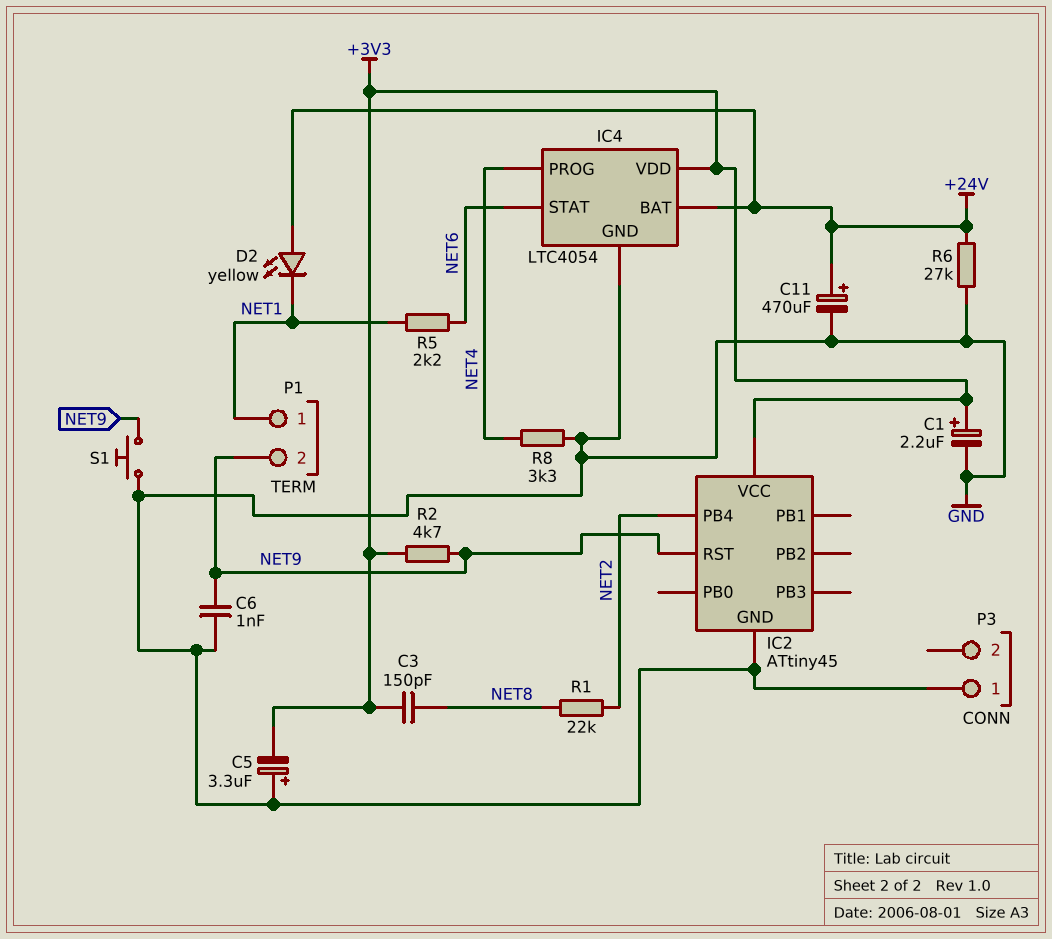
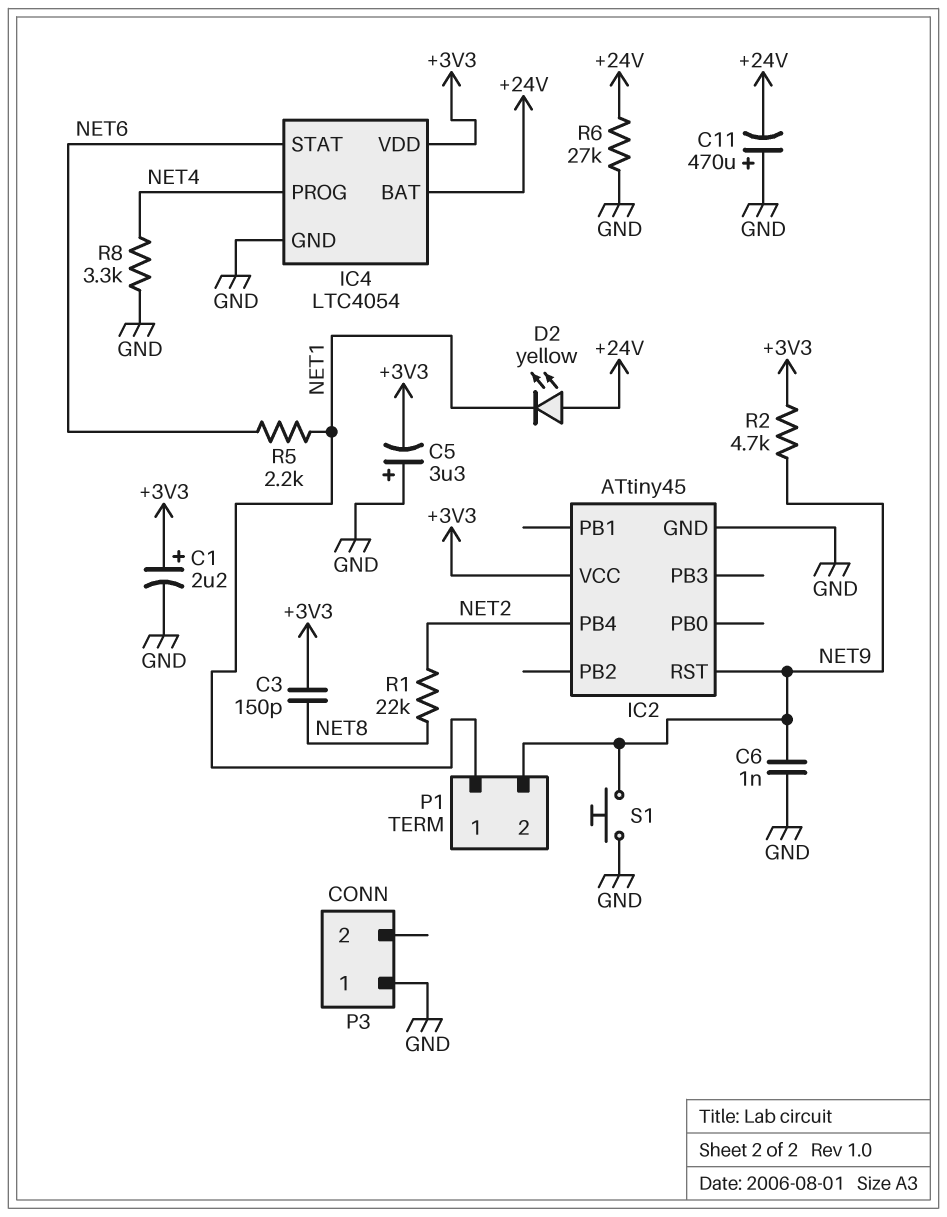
C11: 470uF (plus +24V, minus GND) -> 470uF (plus GND, minus +24V)

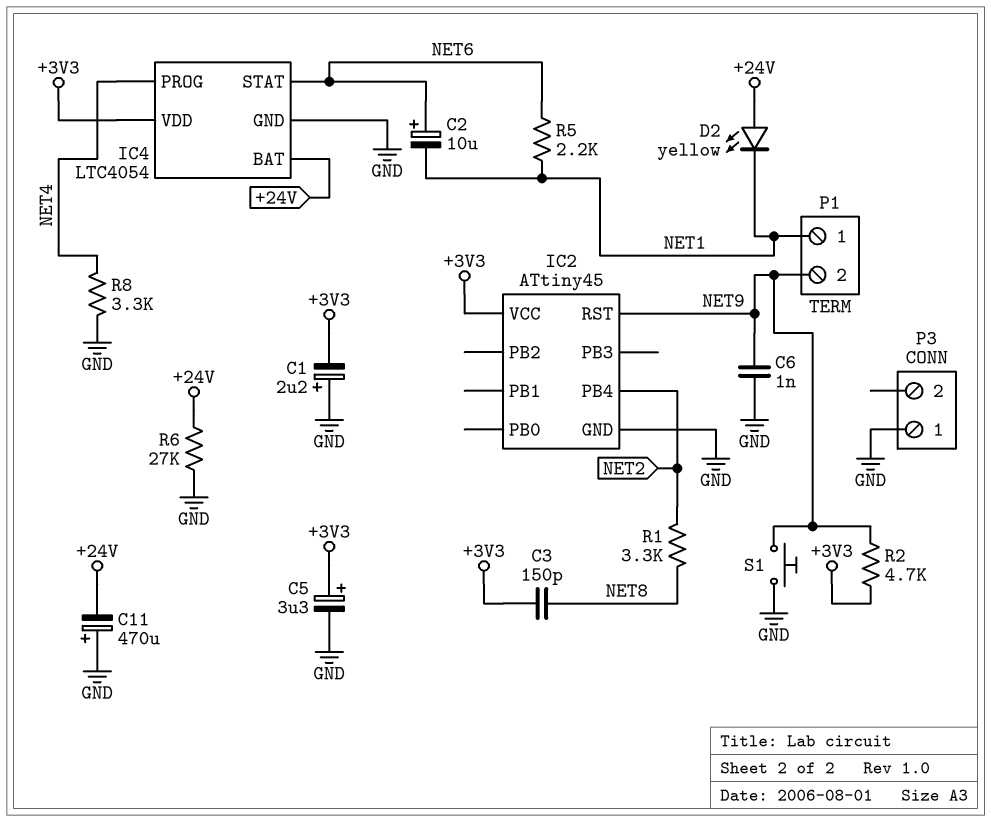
C1: 2.2uF (plus +3V3, minus GND) -> 2.2uF (plus GND, minus +3V3)
C2: none -> 10uF (plus NET6, minus NET1)
C5: 3.3uF (plus GND, minus +3V3) -> 3.3uF (plus +3V3, minus GND)
R1: 22k (NET2, NET8) -> 3.3k (NET2, NET8)

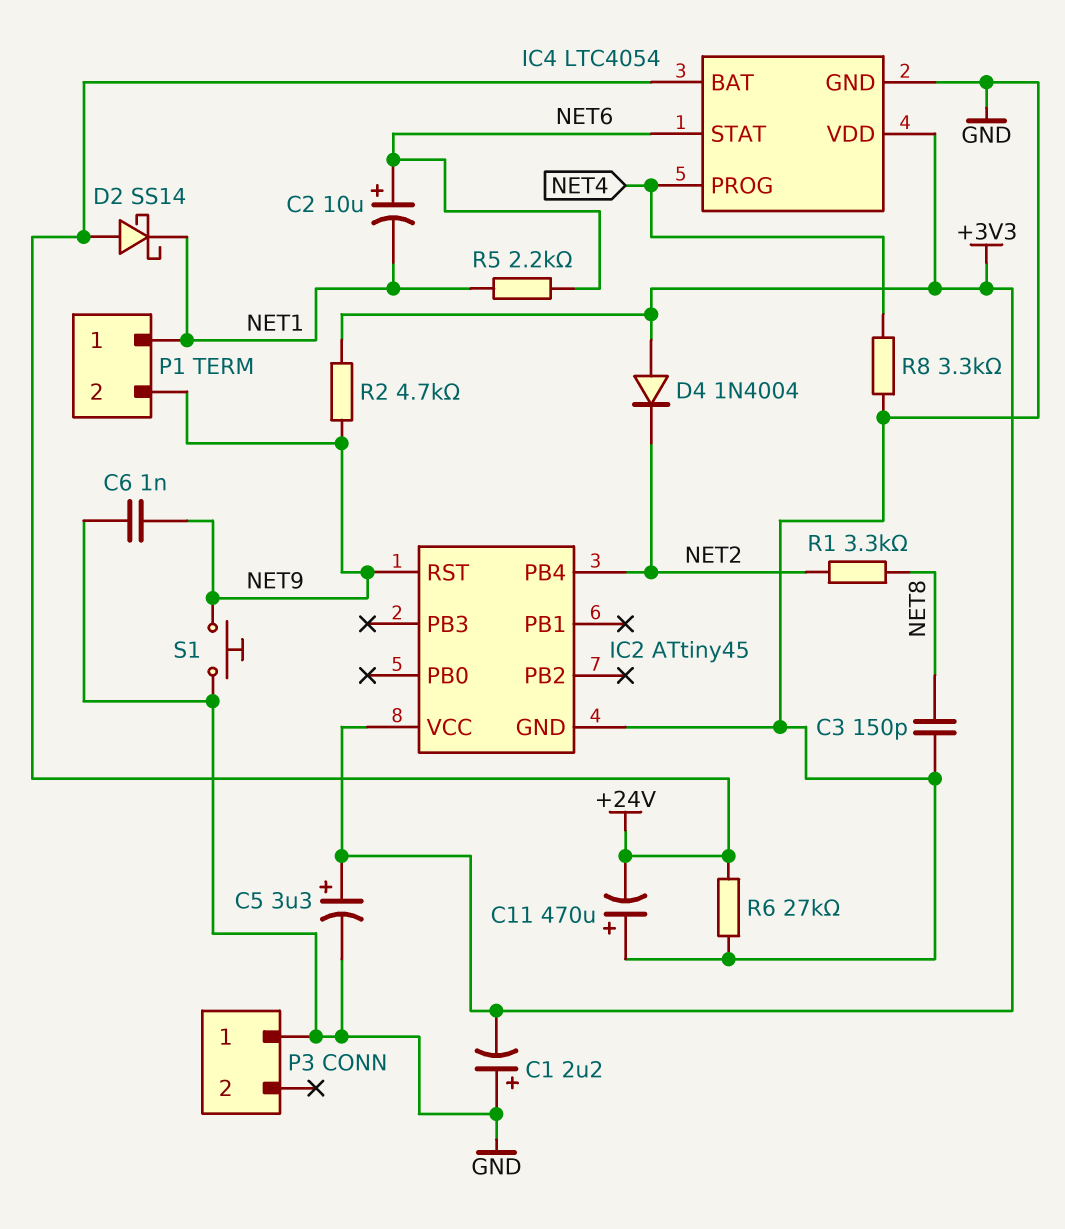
C3: 150pF (+3V3, NET8) -> 150pF (GND, NET8)
D2: LED yellow (A +24V, K NET1) -> schottky SS14 (A +24V, K NET1)
D4: none -> diode 1N4004 (A +3V3, K NET2)

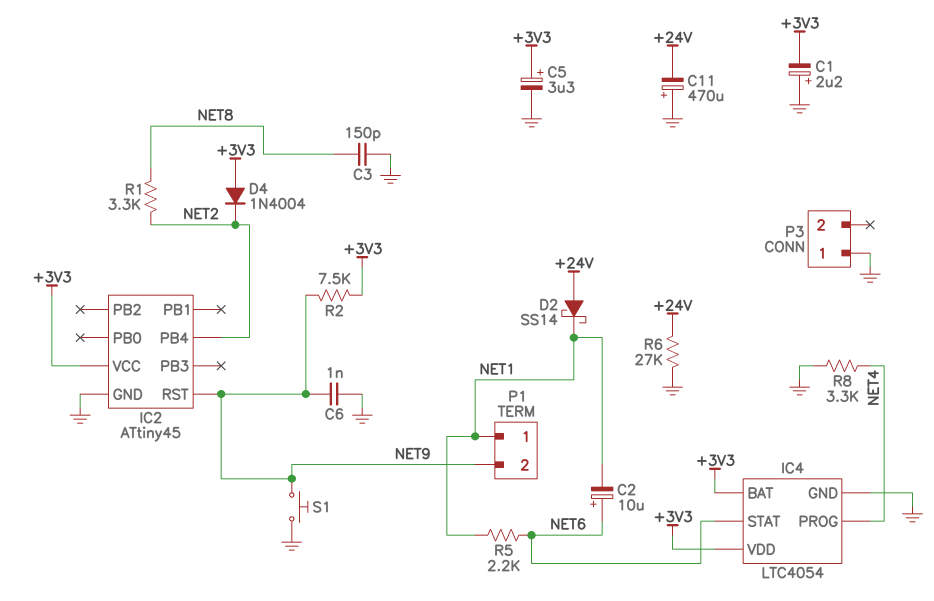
IC4 pin BAT: +24V -> +3V3
R2: 4.7k (+3V3, NET9) -> 7.5k (+3V3, NET9)

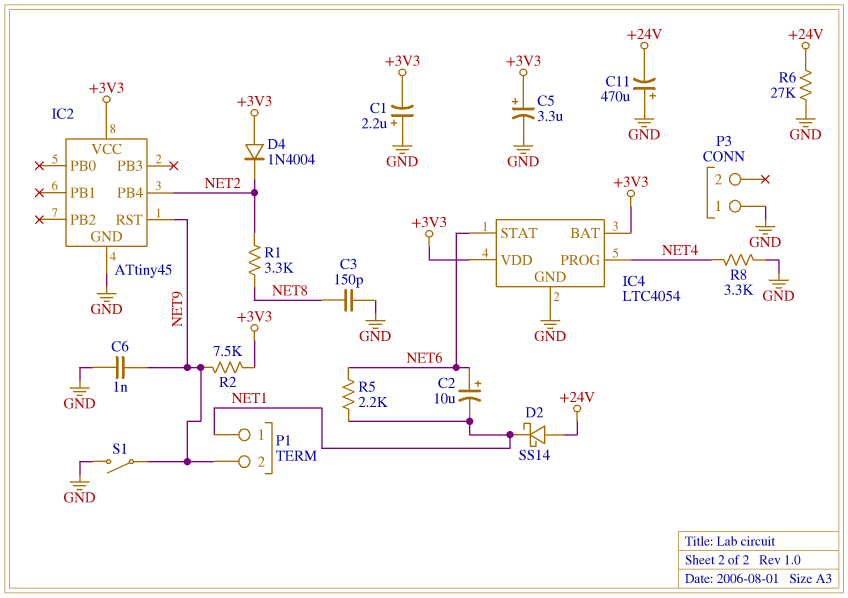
S1: button (GND, NET9) -> switch (GND, NET9)

